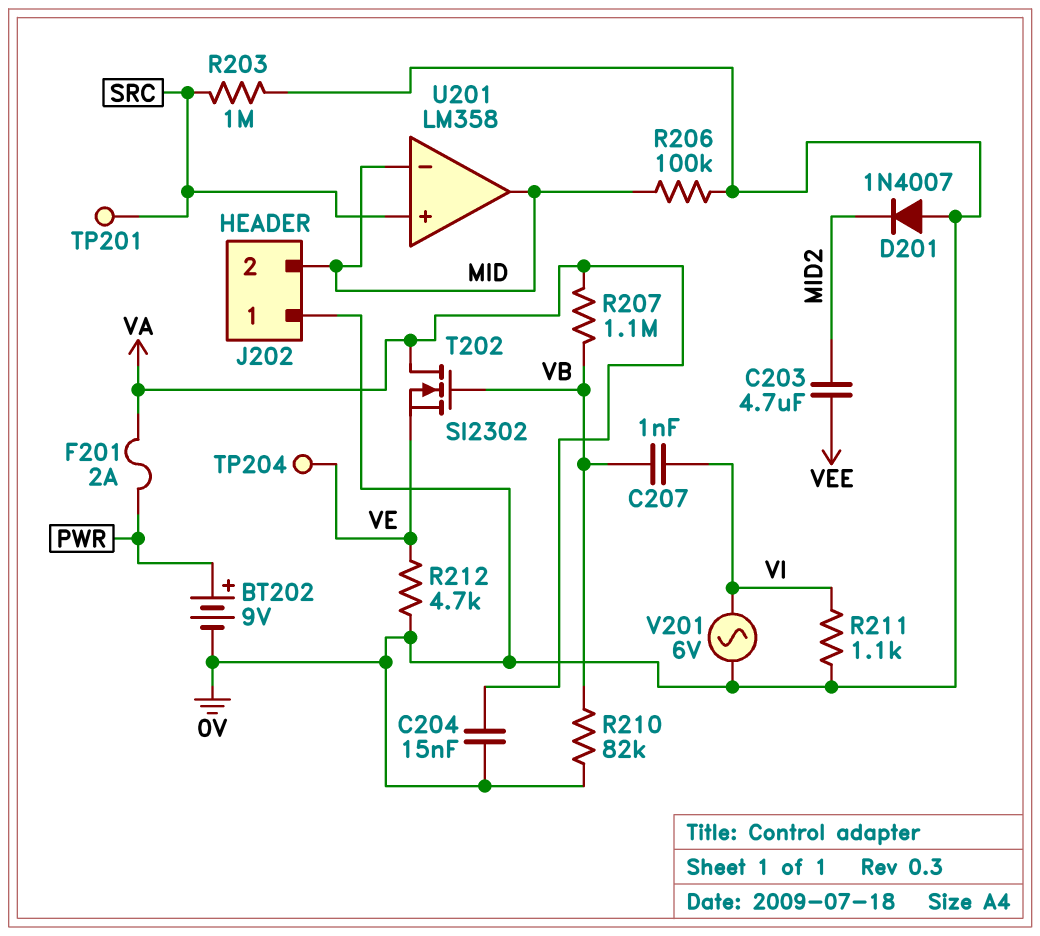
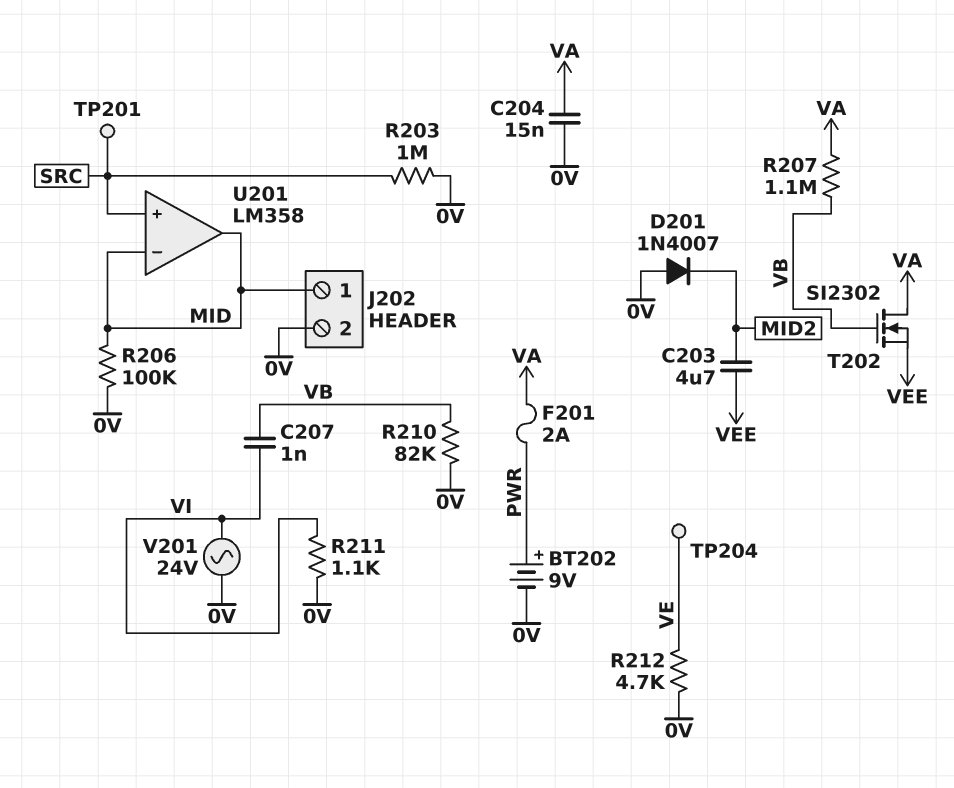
J202 pin 1: 0V -> MID
J202 pin 2: MID -> 0V
T202: NMOS SI2302 (G VB, D VA, S VE) -> NMOS SI2302 (G VB, D VA, S VEE)
V201: AC 6V (0V, VI) -> AC 24V (0V, VI)

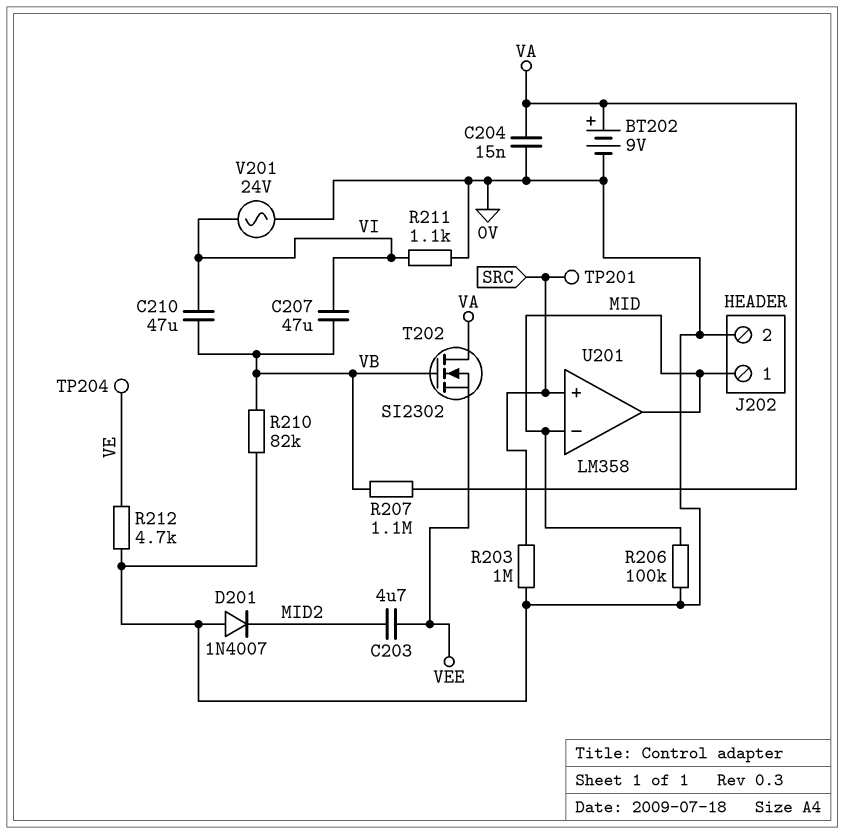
BT202: 9V (plus PWR, minus 0V) -> 9V (plus VA, minus 0V)
C207: 1nF (VB, VI) -> 47uF (VB, VI)
C210: none -> 47uF (VB, VI)
F201: 2A (PWR, VA) -> none

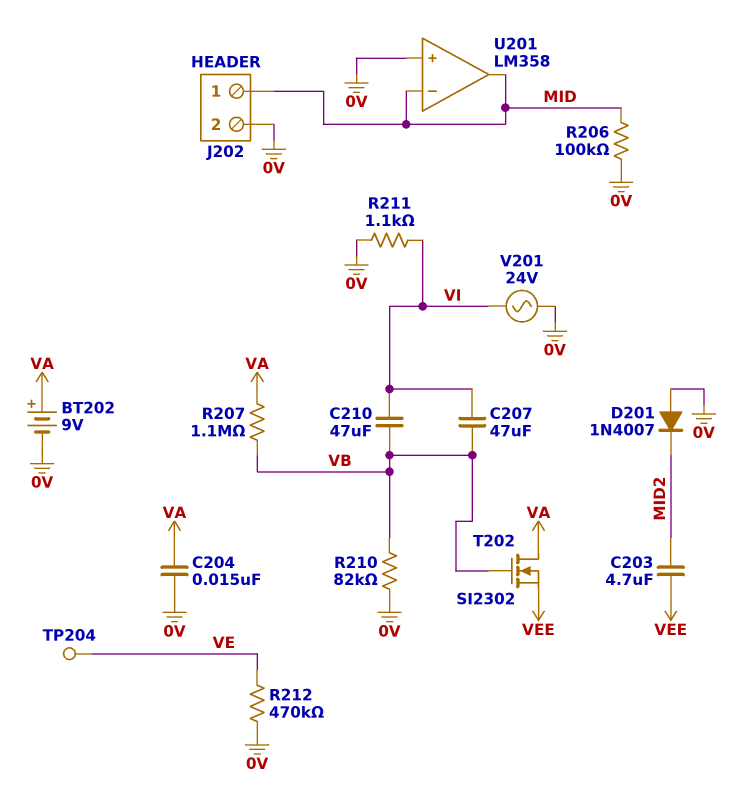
R203: 1M (0V, SRC) -> none
R212: 4.7k (0V, VE) -> 470k (0V, VE)
TP201: test point (SRC) -> none
U201 pin in+: SRC -> 0V

